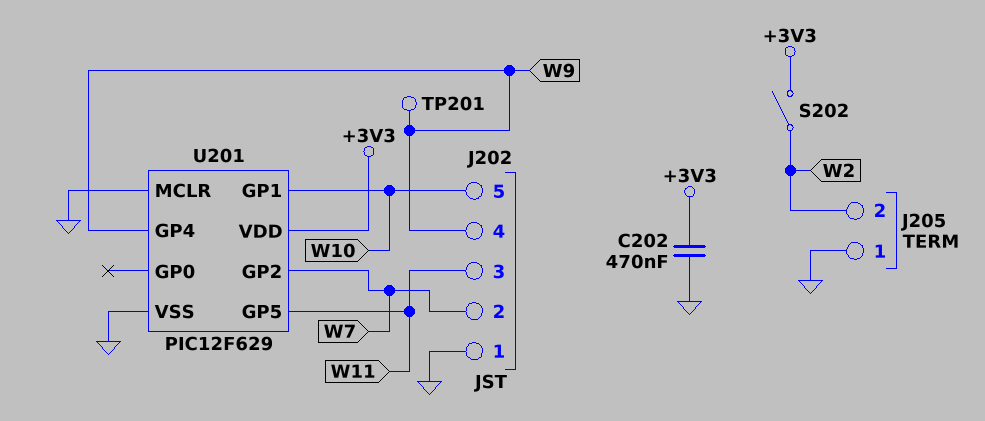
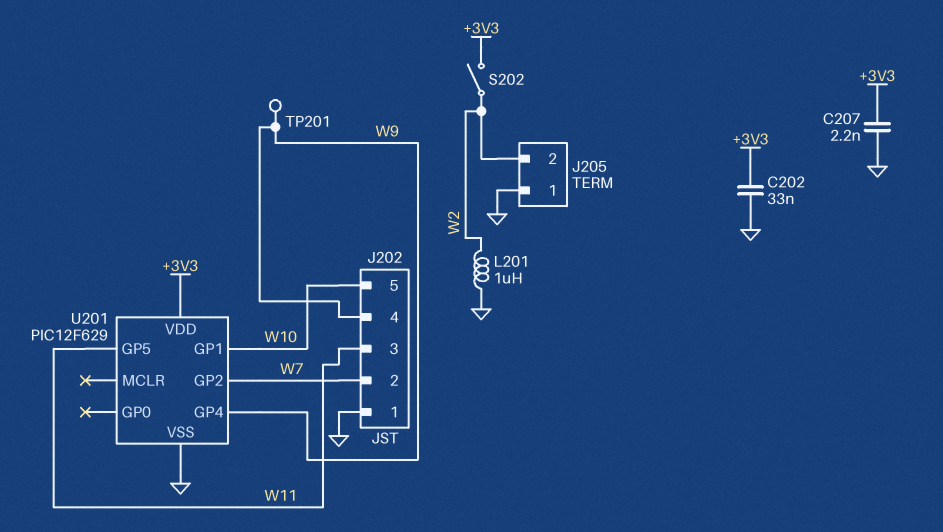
C202: 470nF (+3V3, GND) -> 33nF (+3V3, GND)
C207: none -> 2.2nF (+3V3, GND)
L201: none -> 1uH (GND, W2)
U201 pin MCLR: GND -> none

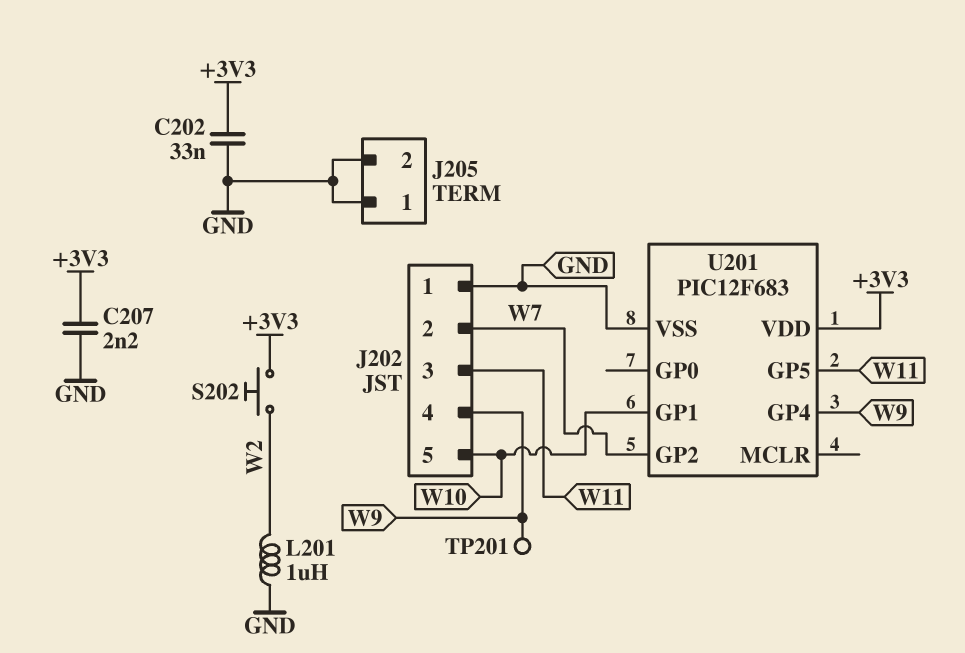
J205 pin 2: W2 -> GND
S202: switch (+3V3, W2) -> button (+3V3, W2)
U201: PIC12F629 -> PIC12F683

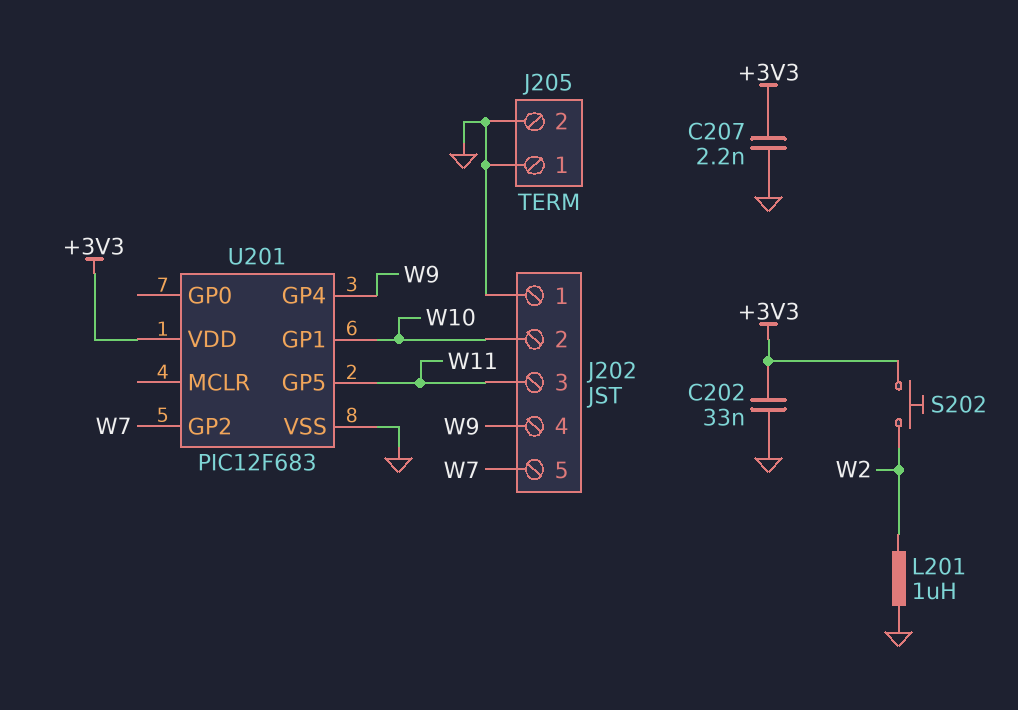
J202 pin 2: W7 -> W10
J202 pin 5: W10 -> W7
TP201: test point (W9) -> none

